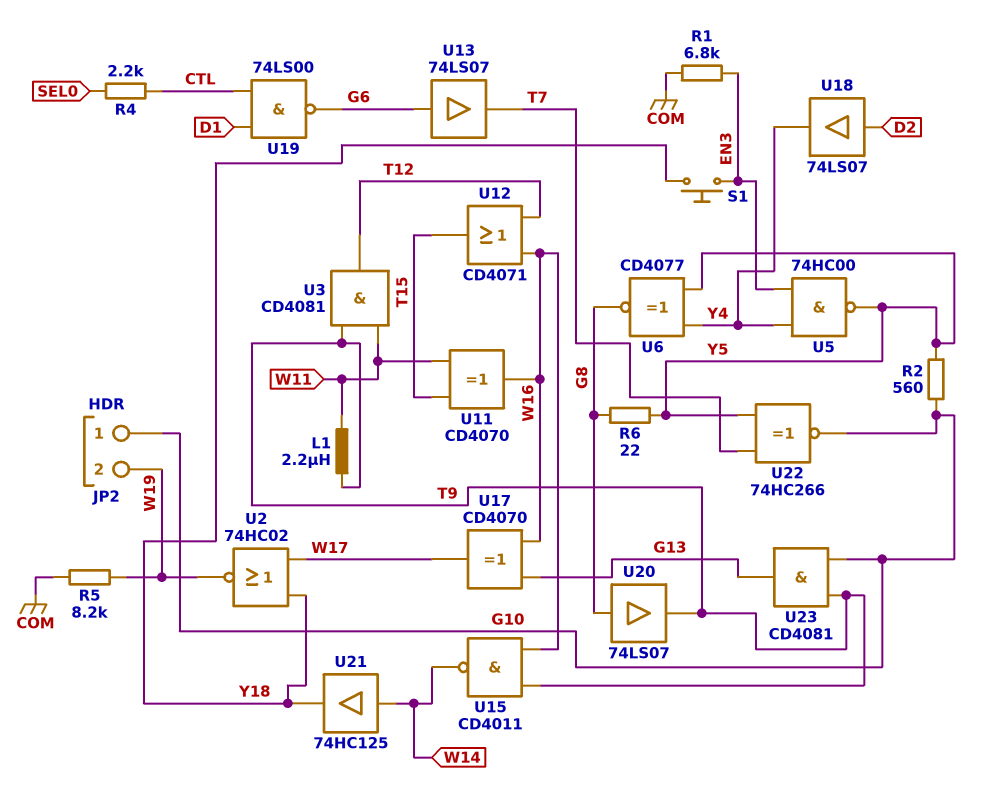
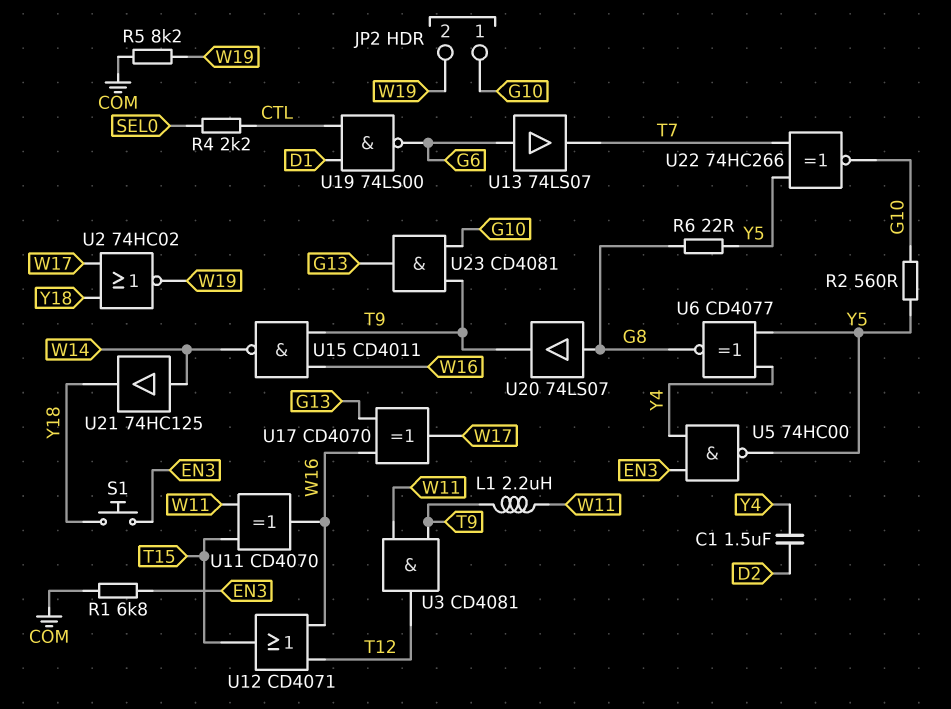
C1: none -> 1.5uF (D2, Y4)
U18: buffer 74LS07 (in D2, out Y4) -> none

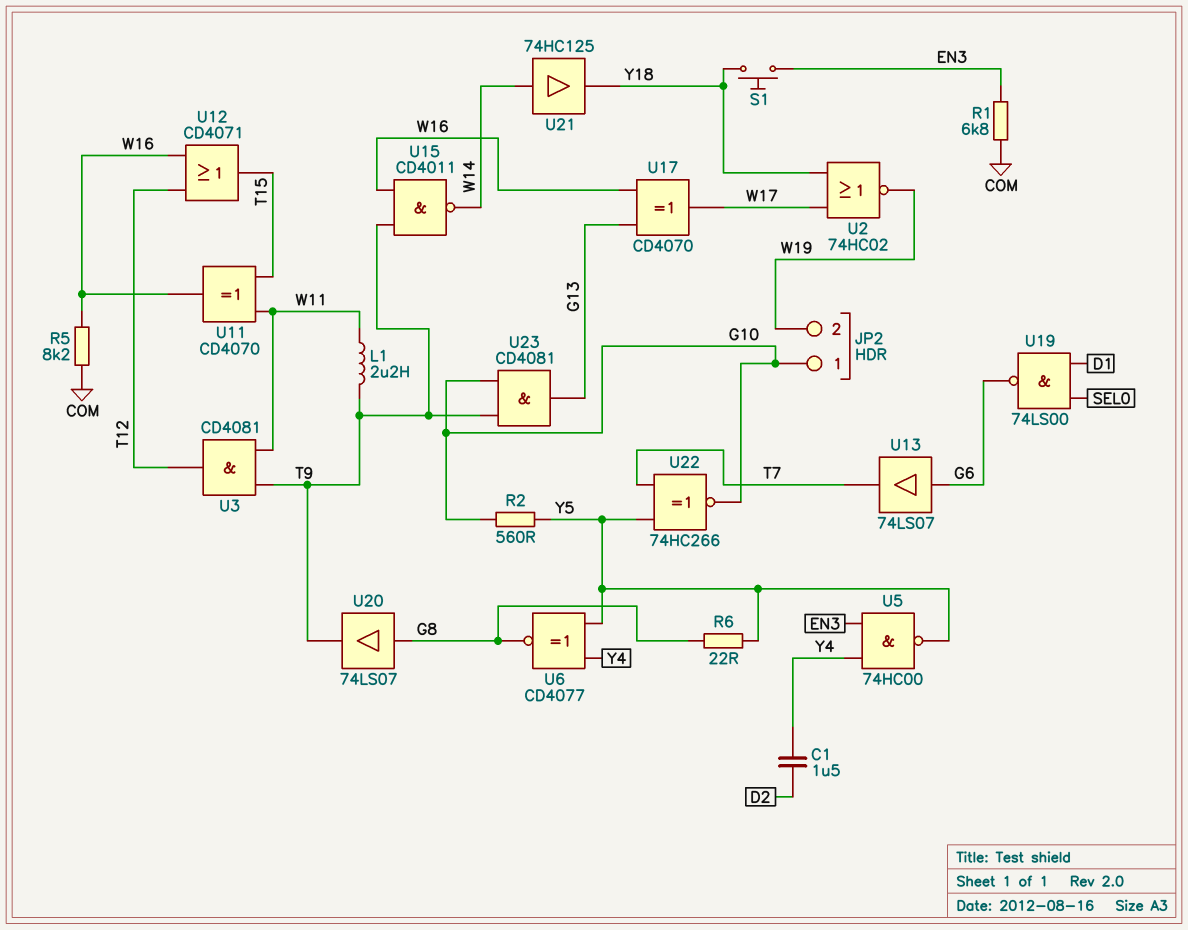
R4: 2.2k (CTL, SEL0) -> none
R5: 8.2k (COM, W19) -> 8.2k (COM, W16)
U19: NAND 74LS00 (in CTL, in D1, out G6) -> NAND 74LS00 (in D1, in SEL0, out G6)

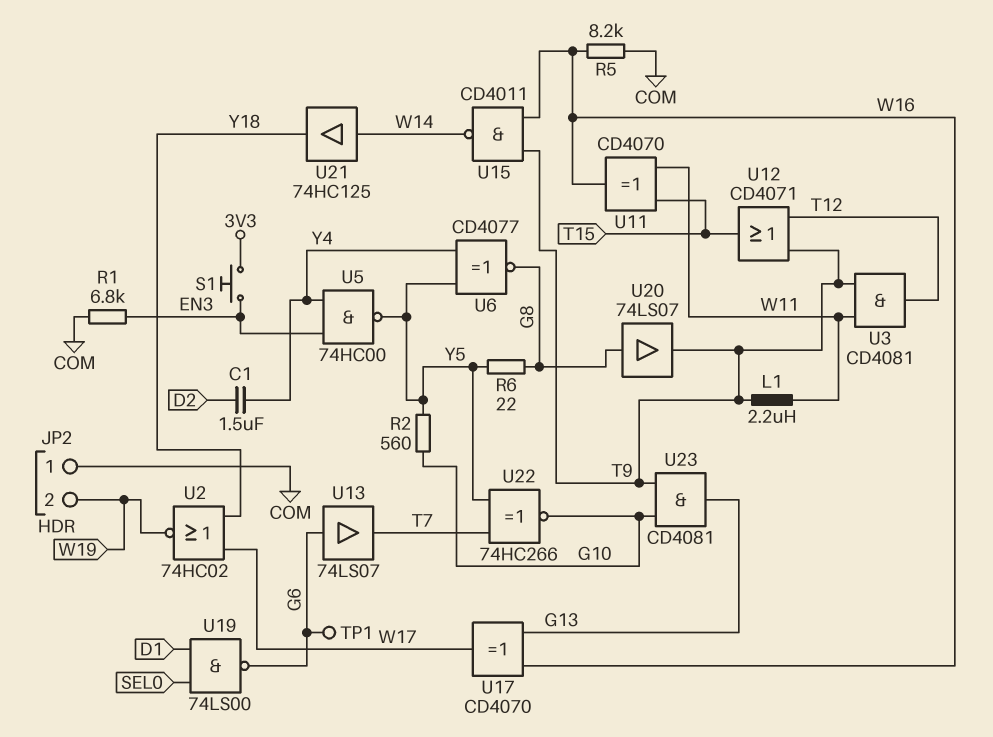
JP2 pin 1: G10 -> COM
S1: button (EN3, Y18) -> button (3V3, EN3)
TP1: none -> test point (G6)
U12: OR CD4071 (in T12, in W16, out T15) -> OR CD4071 (in T9, in T12, out T15)

